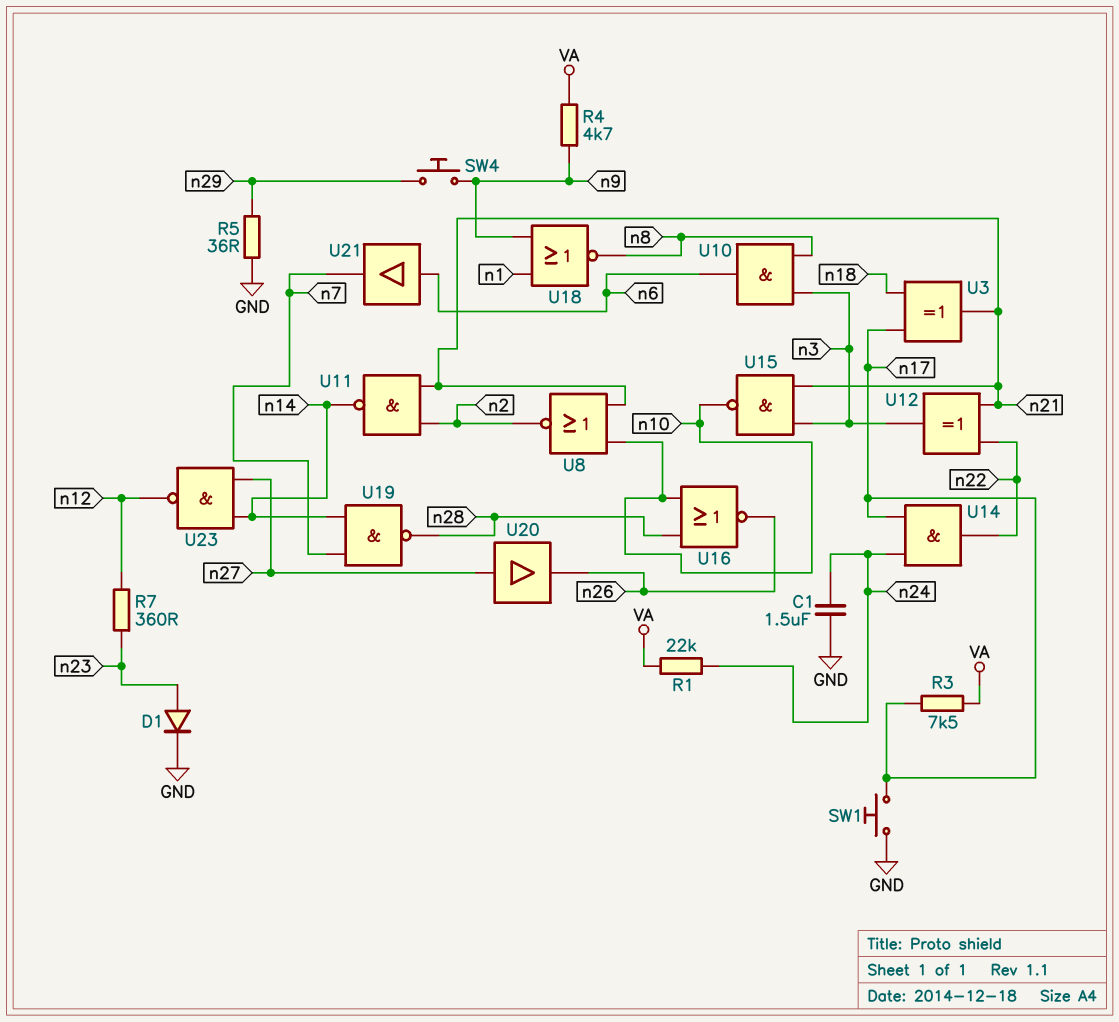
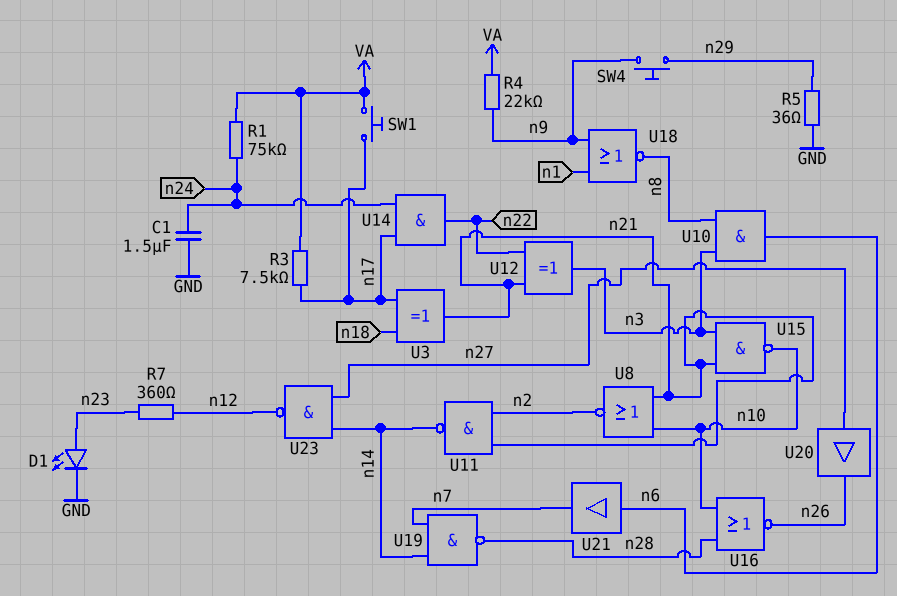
D1: diode (A n23, K GND) -> LED (A n23, K GND)
R1: 22k (VA, n24) -> 75k (VA, n24)
R4: 4.7k (VA, n9) -> 22k (VA, n9)
SW1: button (GND, n17) -> button (VA, n17)

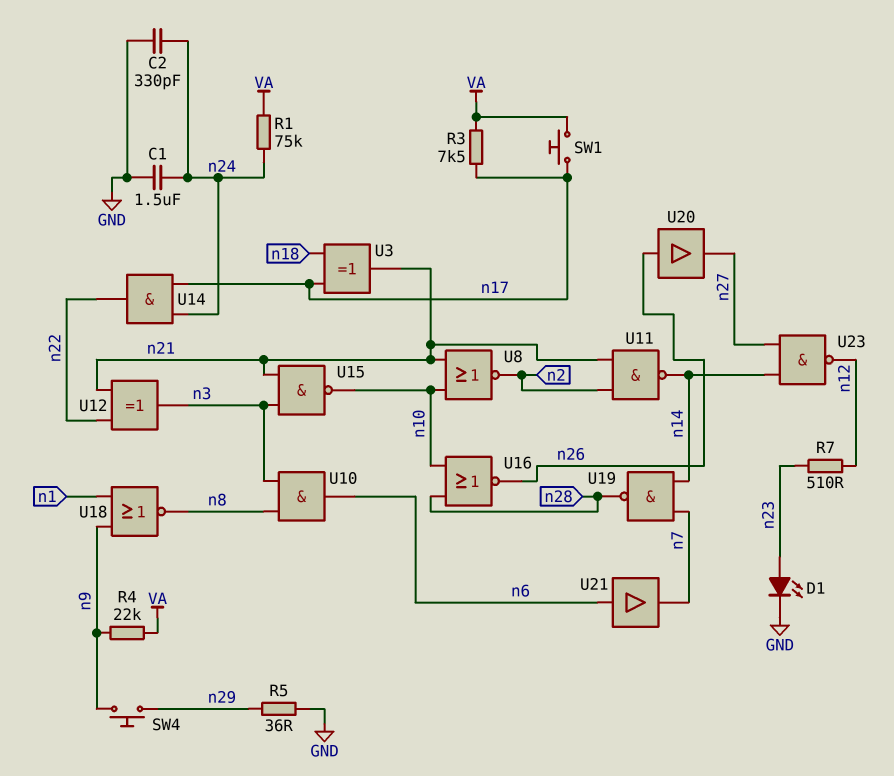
C2: none -> 330pF (GND, n24)
R7: 360 (n12, n23) -> 510 (n12, n23)
U20: buffer (in n27, out n26) -> buffer (in n26, out n27)

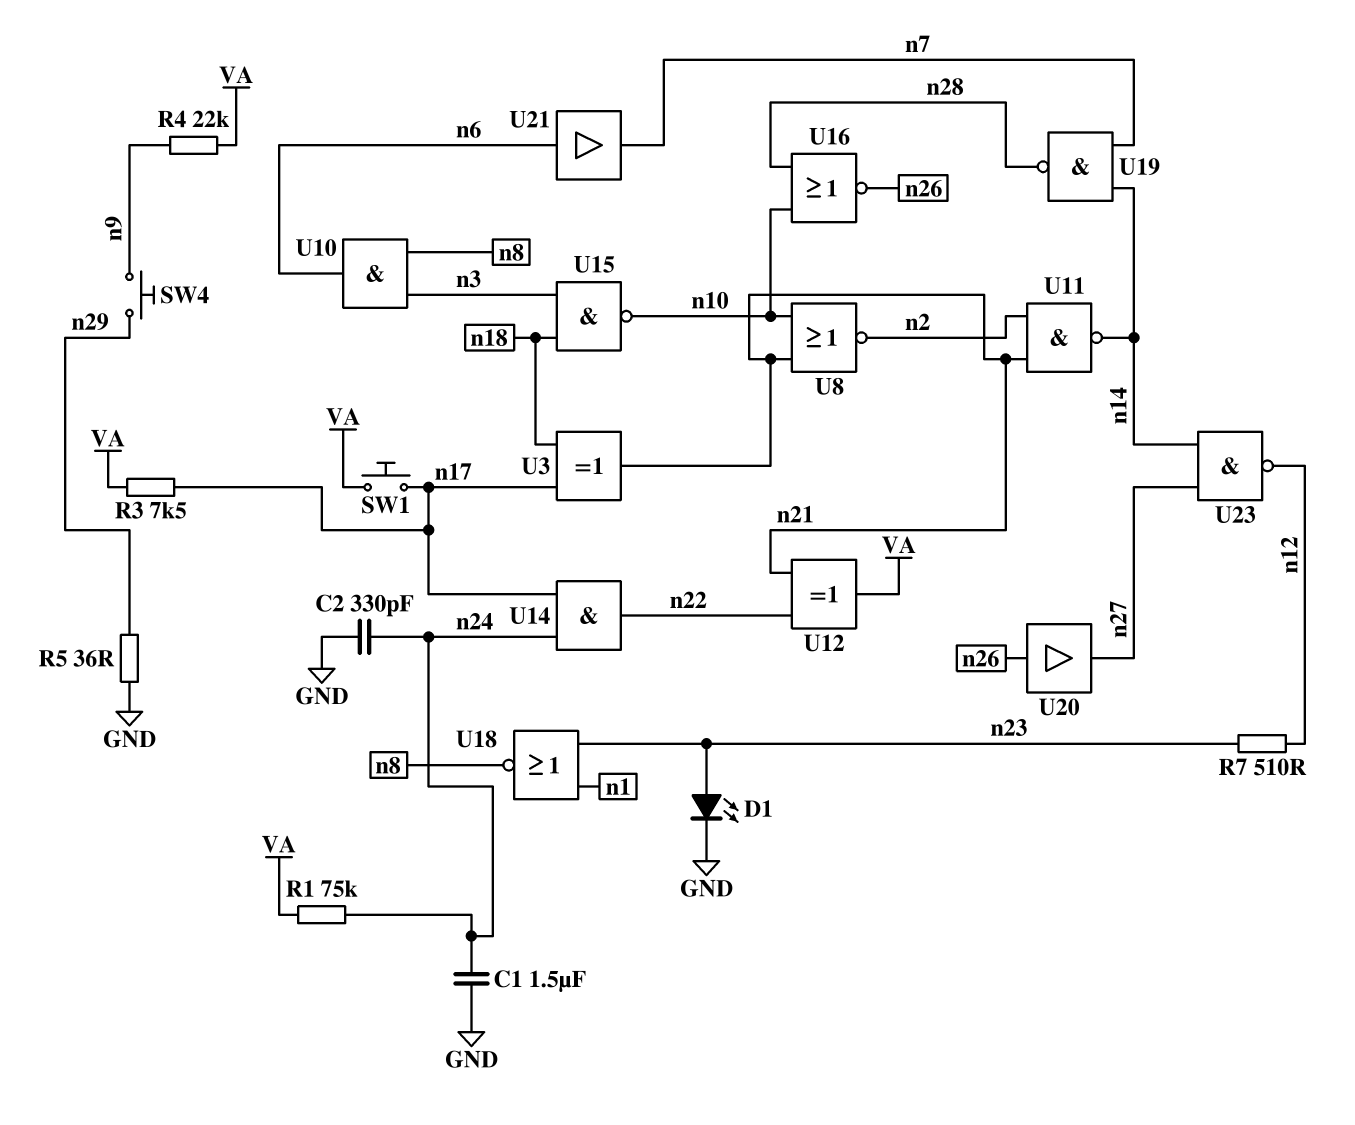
U12: XOR (in n21, in n22, out n3) -> XOR (in n21, in n22, out VA)
U15: NAND (in n3, in n21, out n10) -> NAND (in n3, in n18, out n10)
U18: NOR (in n1, in n9, out n8) -> NOR (in n1, in n23, out n8)

